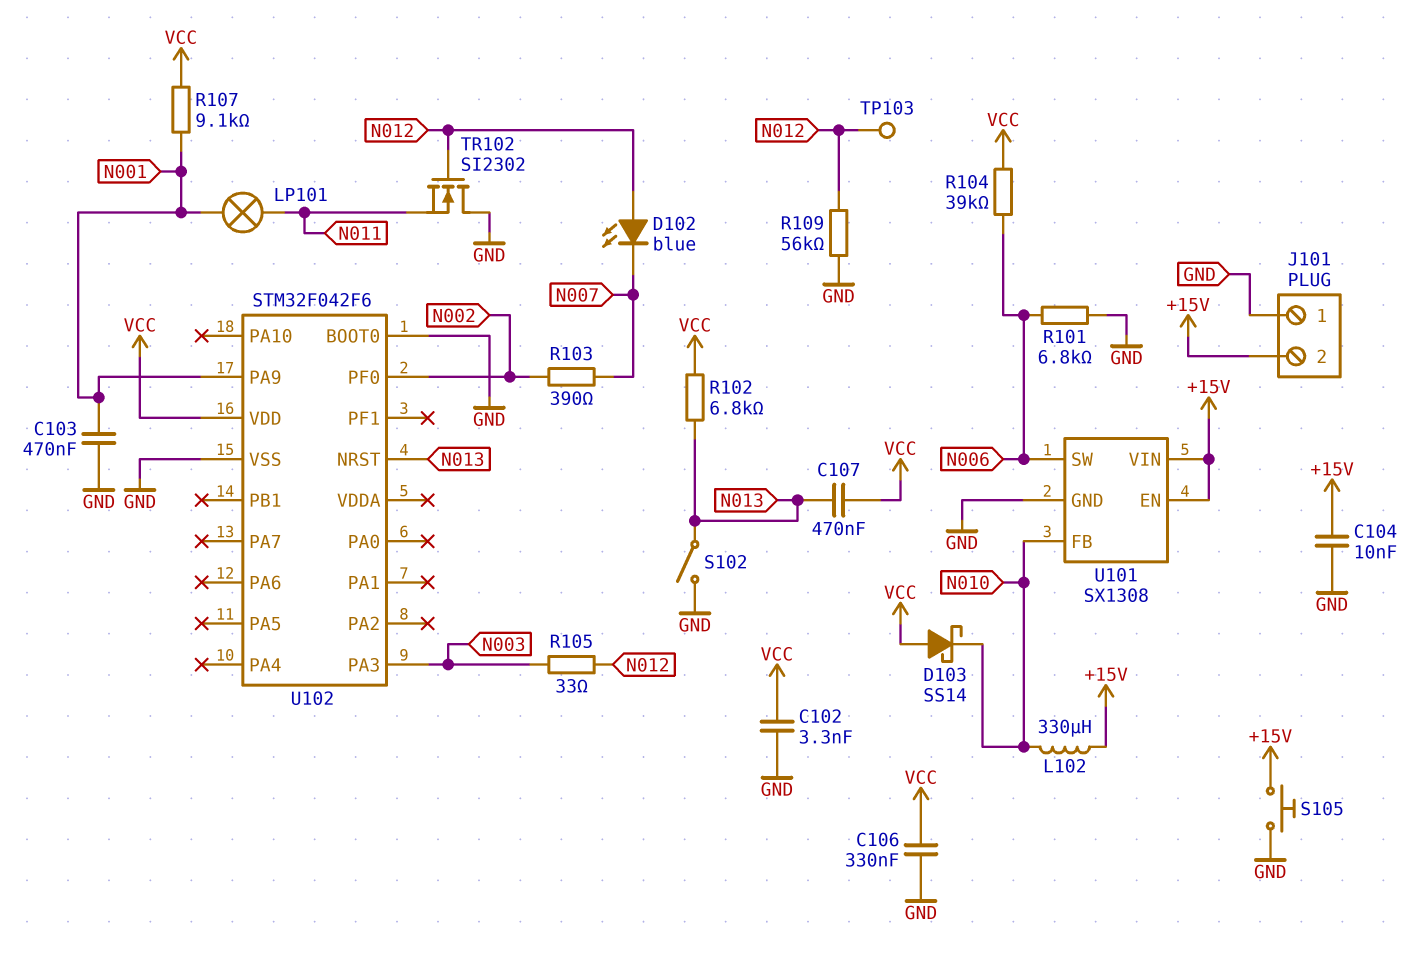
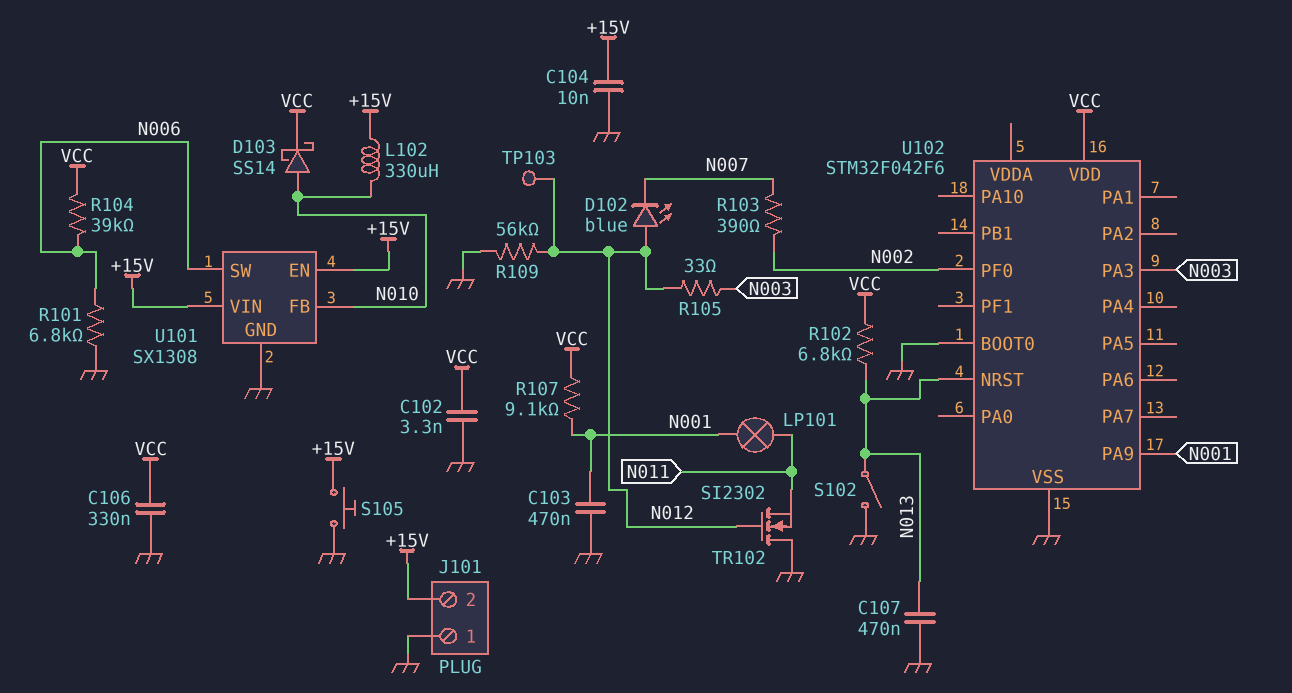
C107: 470nF (N013, VCC) -> 470nF (GND, N013)
D103: schottky SS14 (A VCC, K N010) -> schottky SS14 (A N010, K VCC)

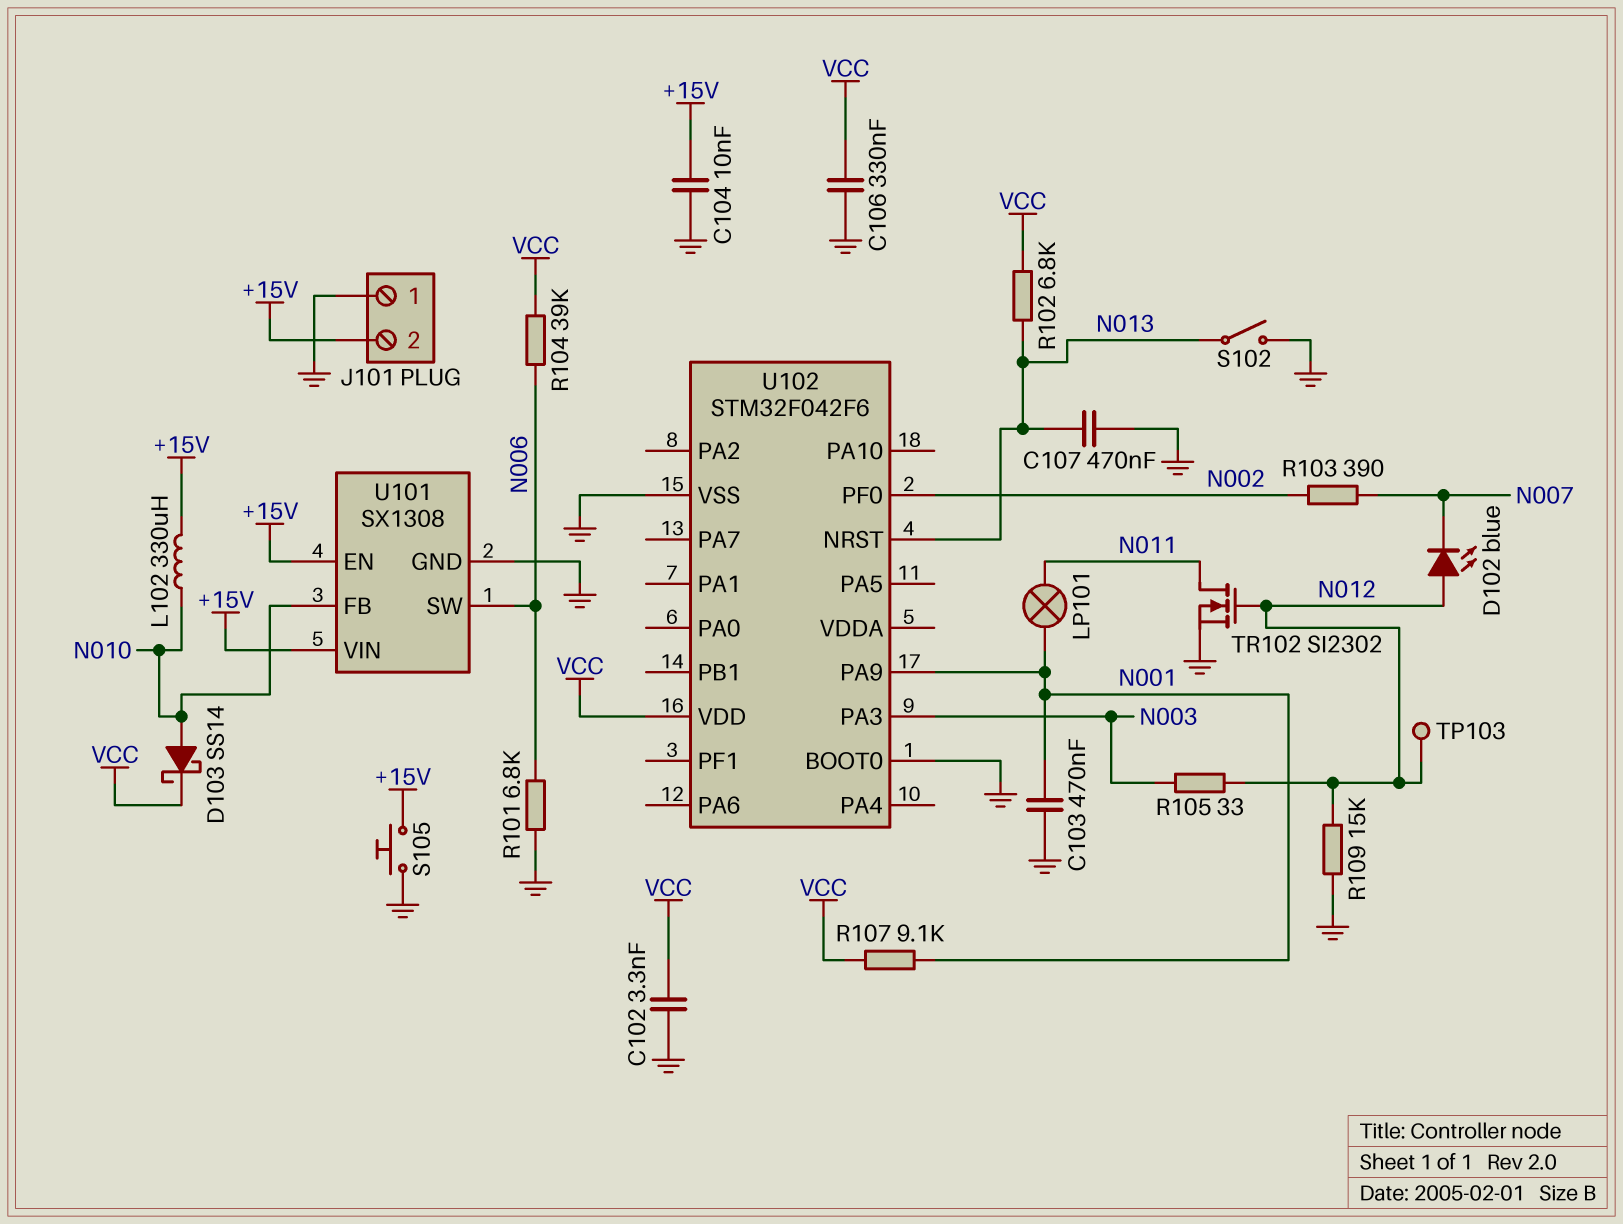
R109: 56k (GND, N012) -> 15k (GND, N012)
TR102: NMOS SI2302 (G N012, D GND, S N011) -> NMOS SI2302 (G N012, D N011, S GND)

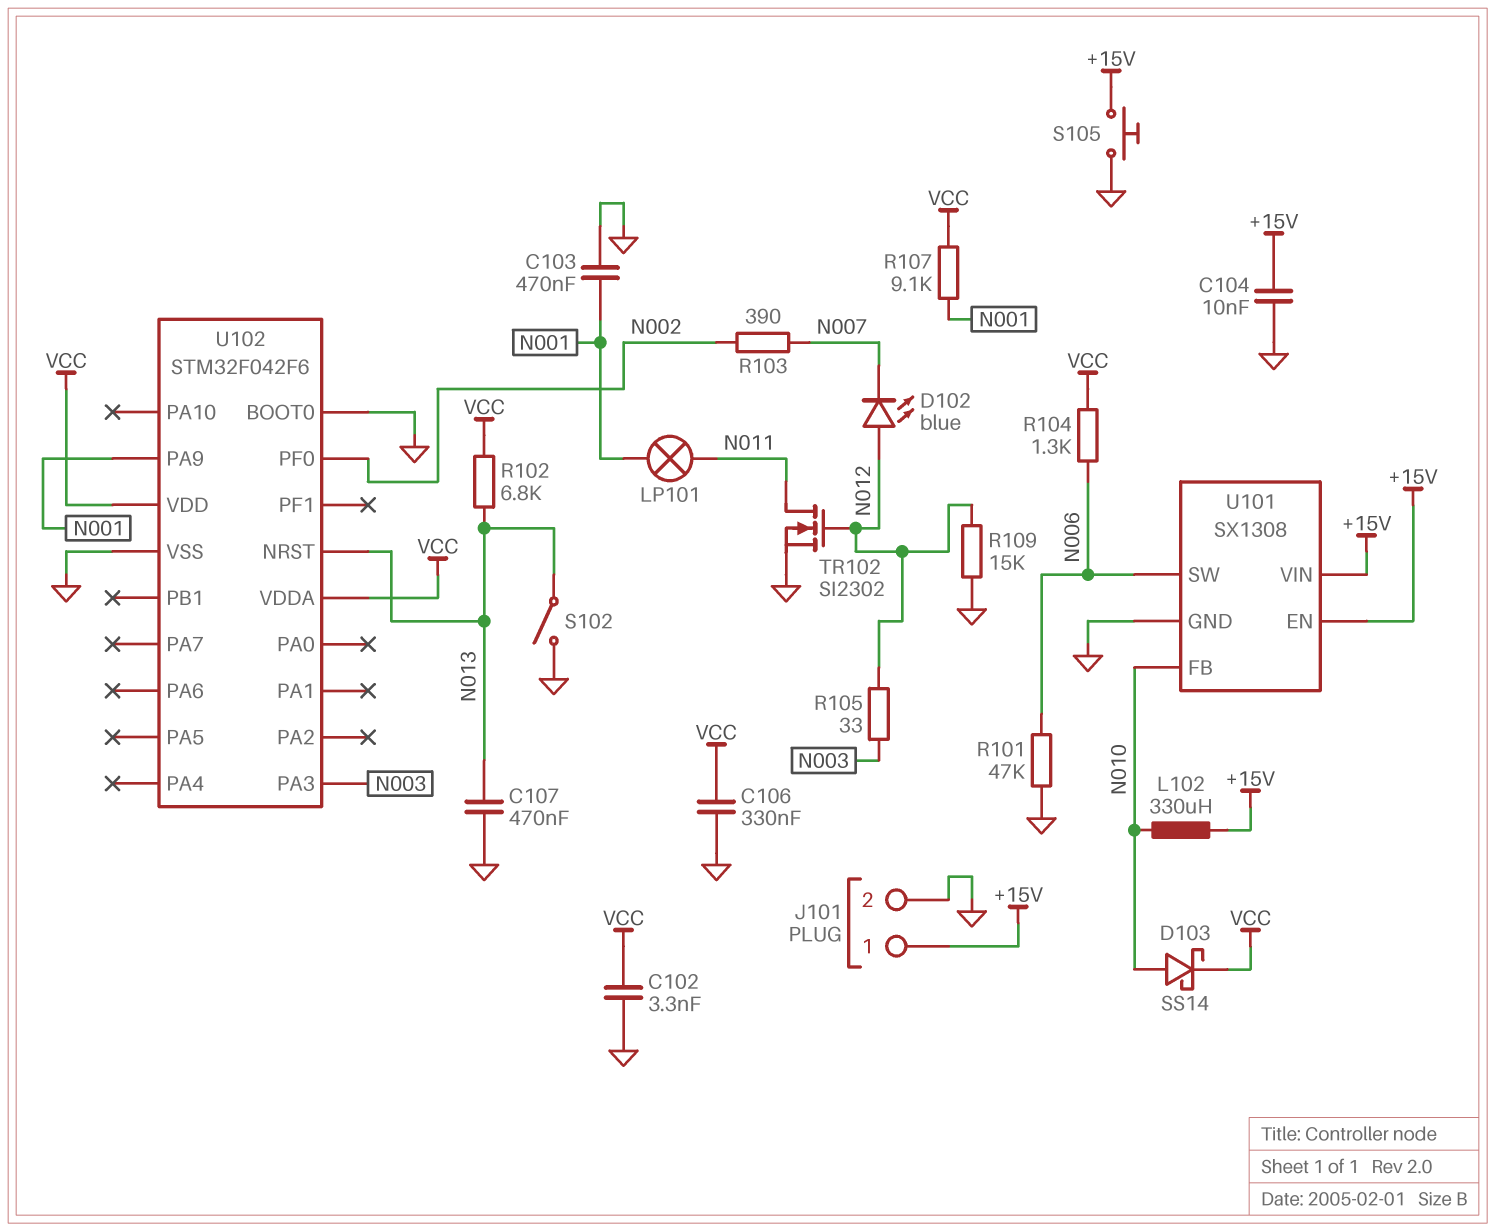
J101 pin 1: GND -> +15V
J101 pin 2: +15V -> GND
R101: 6.8k (GND, N006) -> 47k (GND, N006)
R104: 39k (N006, VCC) -> 1.3k (N006, VCC)
TP103: test point (N012) -> none
U102 pin VDDA: none -> VCC

